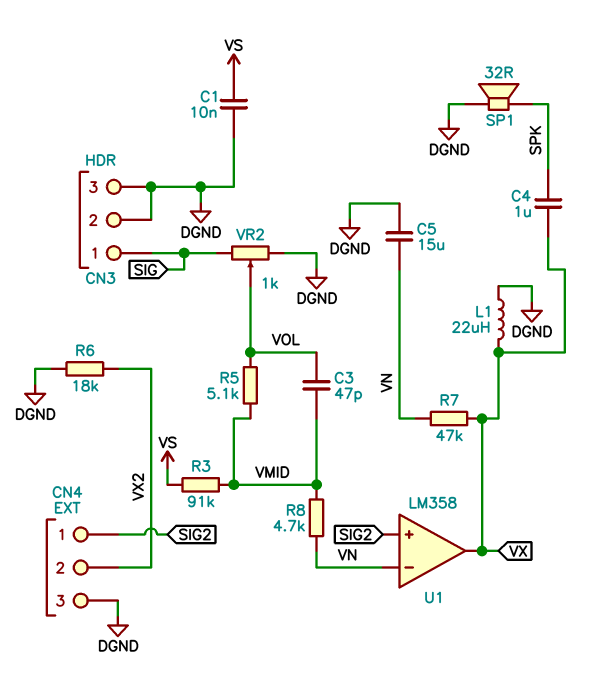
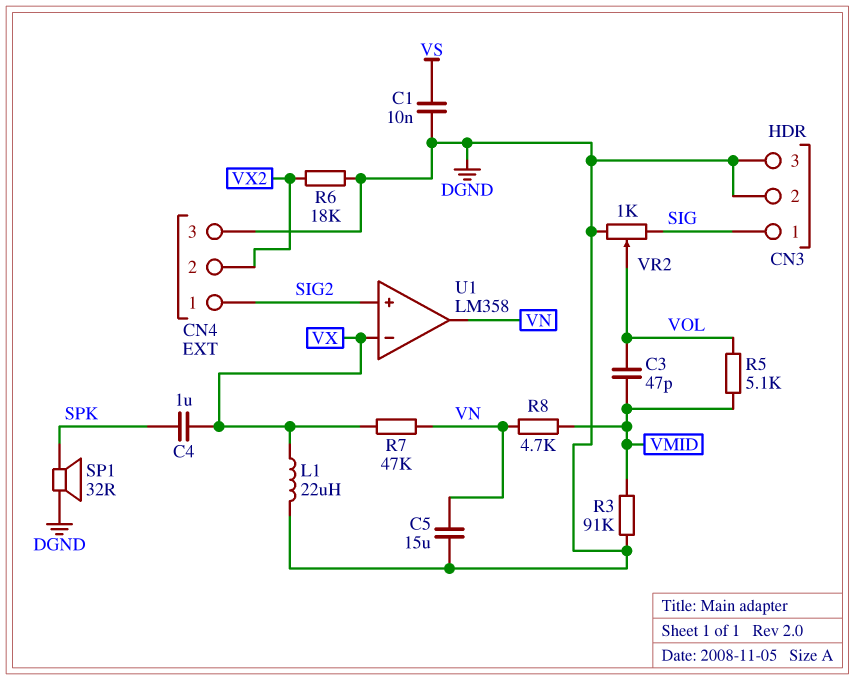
R3: 91k (VMID, VS) -> 91k (DGND, VMID)
U1 pin in-: VN -> VX
U1 pin out: VX -> VN

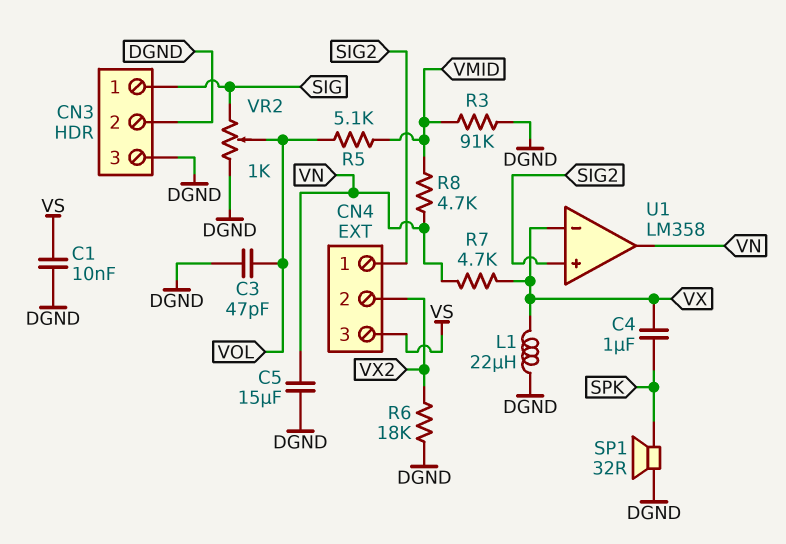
C3: 47pF (VMID, VOL) -> 47pF (DGND, VOL)
CN4 pin 3: DGND -> VS
R7: 47k (VN, VX) -> 4.7k (VN, VX)

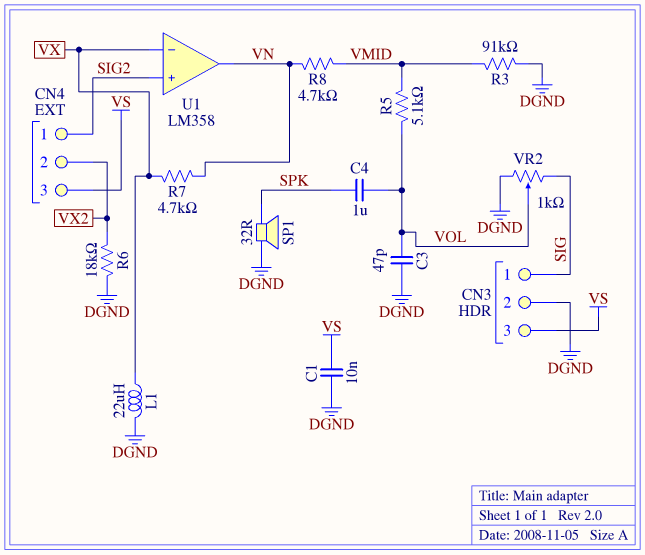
C4: 1uF (SPK, VX) -> 1uF (SPK, VOL)
C5: 15uF (DGND, VN) -> none
CN3 pin 3: DGND -> VS

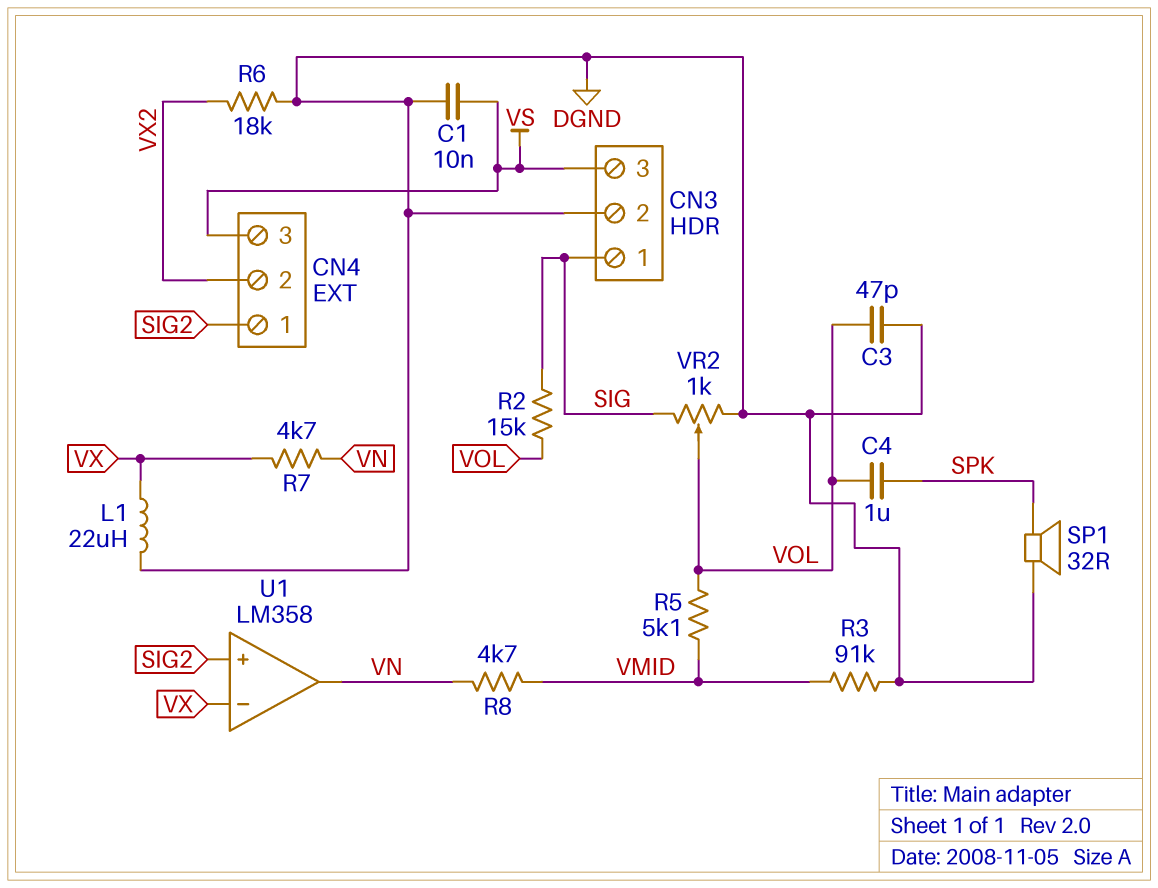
R2: none -> 15k (SIG, VOL)

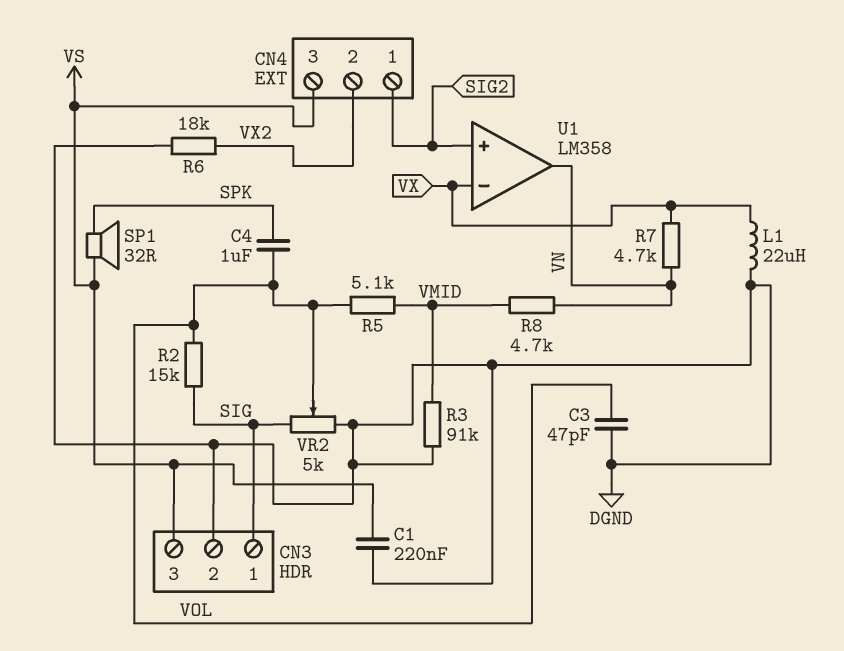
C1: 10nF (DGND, VS) -> 220nF (DGND, VS)
SP1: speaker 32R (DGND, SPK) -> speaker 32R (SPK, VS)
VR2: 1k (DGND, SIG, wiper VOL) -> 5k (DGND, SIG, wiper VOL)

